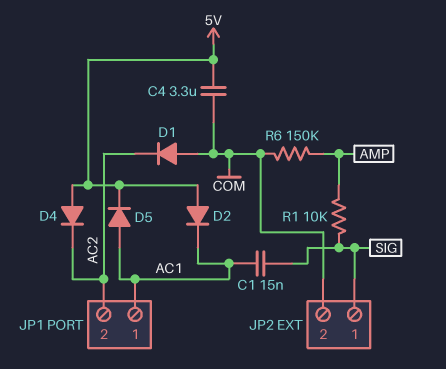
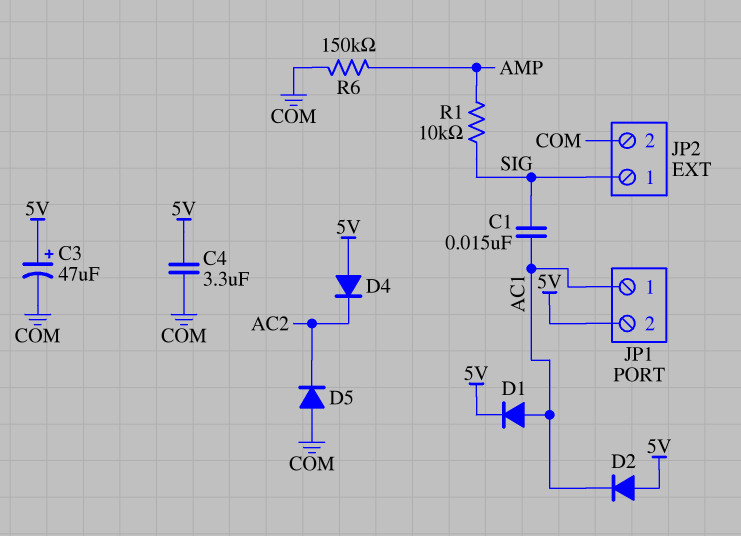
C3: none -> 47uF (plus 5V, minus COM)
D1: diode (A COM, K AC2) -> diode (A AC1, K 5V)
D5: diode (A AC1, K 5V) -> diode (A COM, K AC2)
JP1 pin 2: AC2 -> 5V

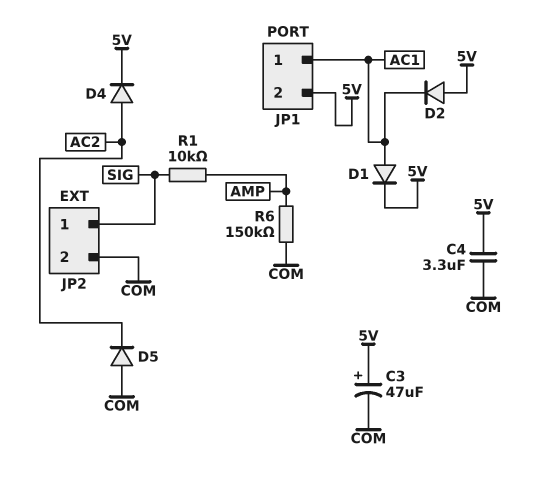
C1: 15nF (AC1, SIG) -> none
D4: diode (A 5V, K AC2) -> diode (A AC2, K 5V)

